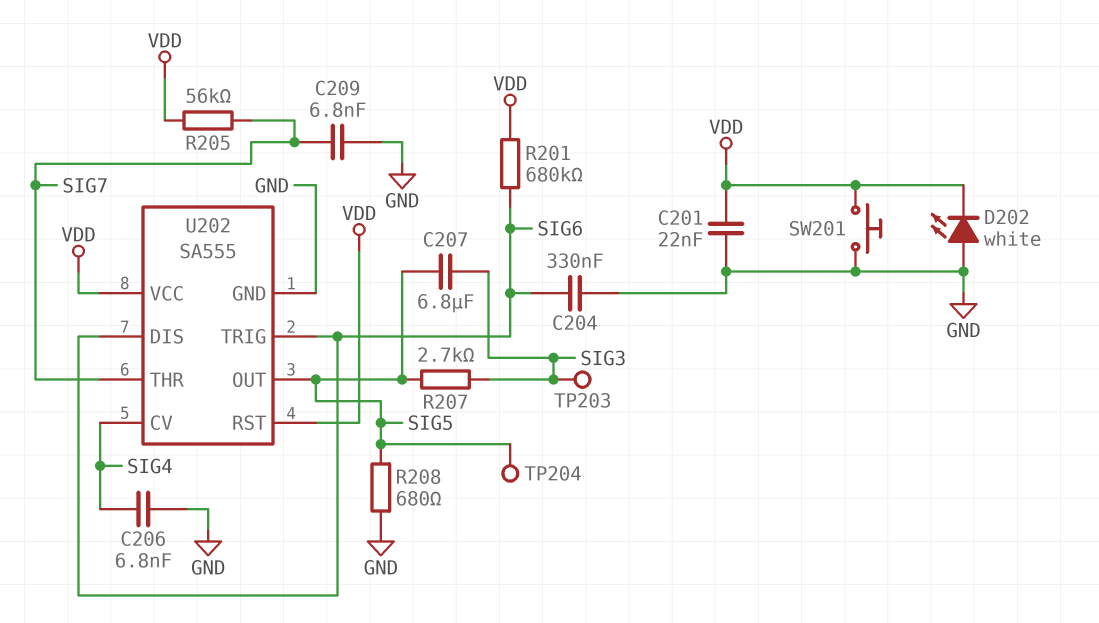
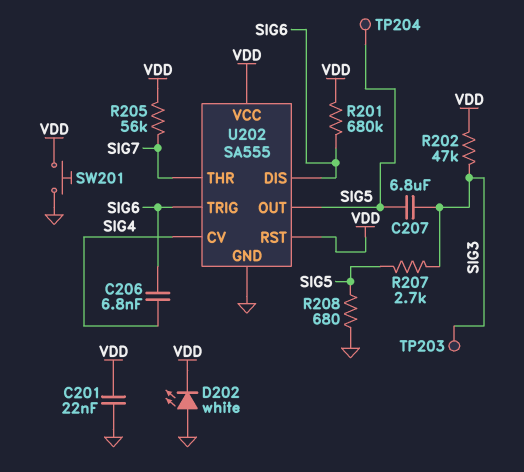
C204: 330nF (GND, SIG6) -> none
C206: 6.8nF (GND, SIG4) -> 6.8nF (SIG4, SIG6)
C209: 6.8nF (GND, SIG7) -> none
R202: none -> 47k (SIG3, VDD)

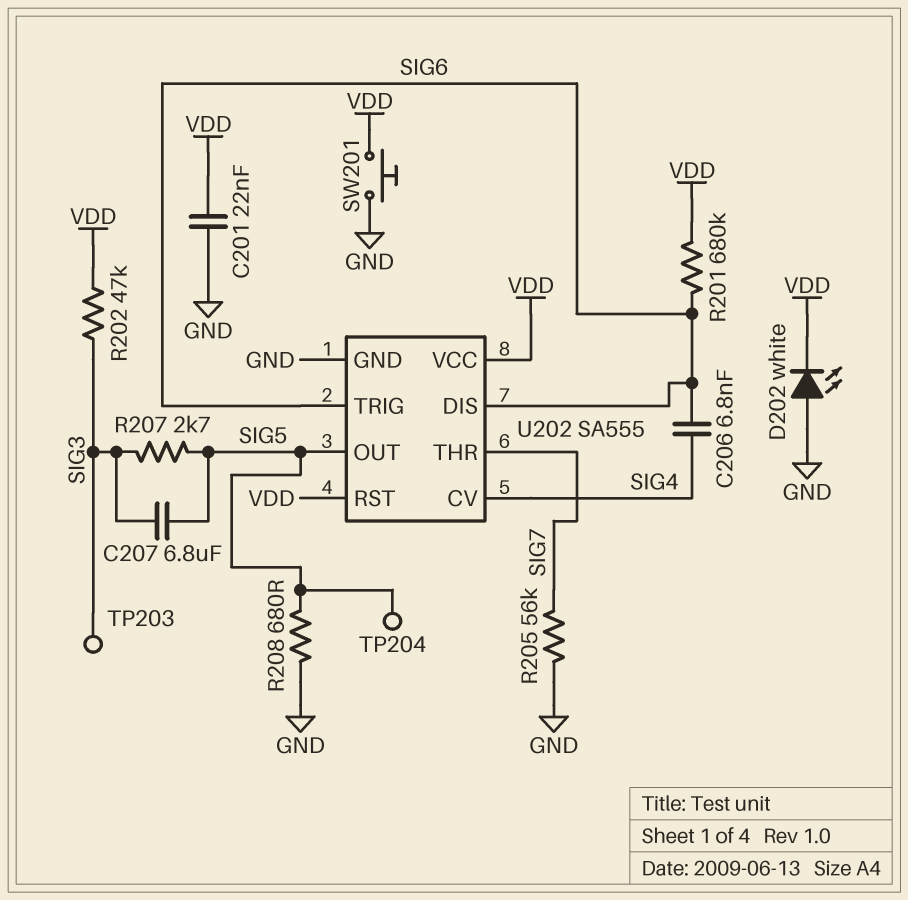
R205: 56k (SIG7, VDD) -> 56k (GND, SIG7)

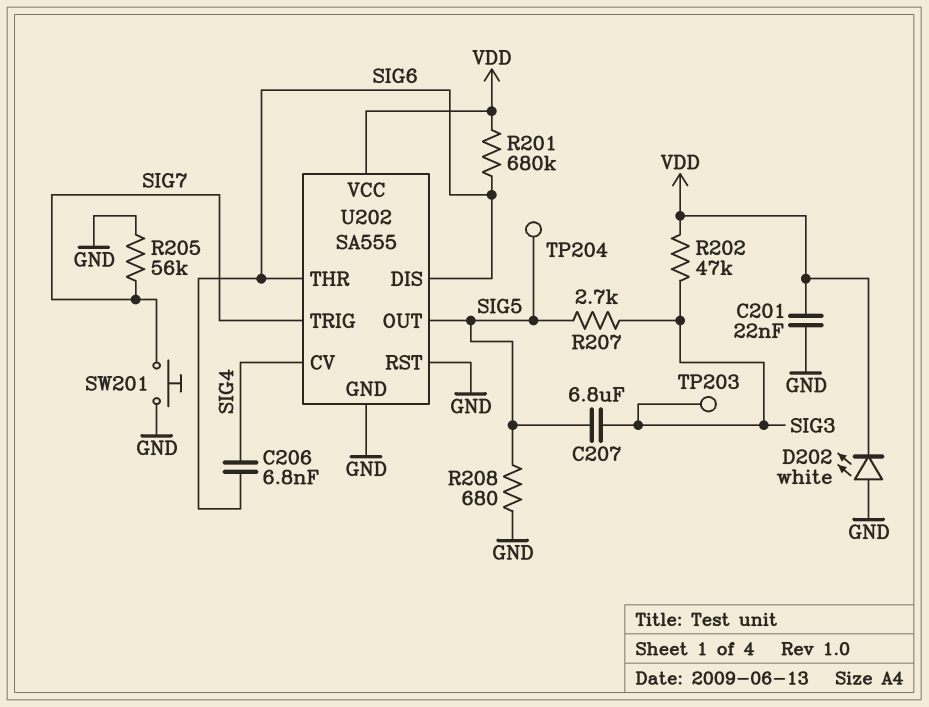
SW201: button (GND, VDD) -> button (GND, SIG7)
U202 pin RST: VDD -> GND
U202 pin THR: SIG7 -> SIG6
U202 pin TRIG: SIG6 -> SIG7

